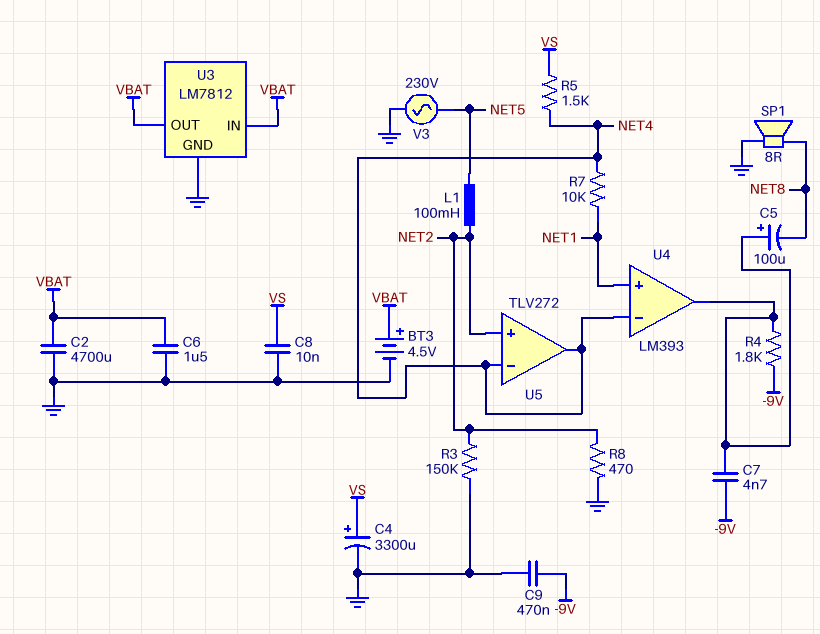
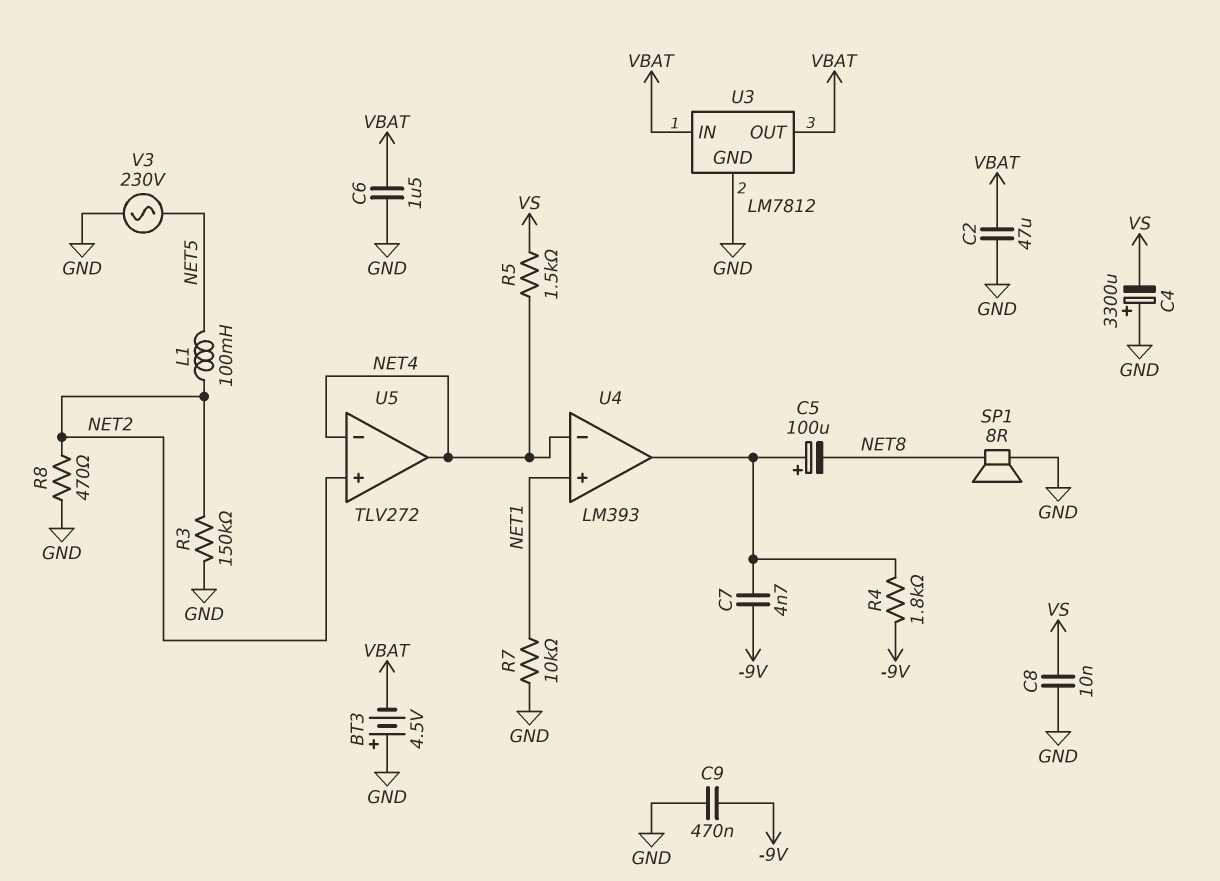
BT3: 4.5V (plus VBAT, minus GND) -> 4.5V (plus GND, minus VBAT)
C2: 4700uF (GND, VBAT) -> 47uF (GND, VBAT)
C4: 3300uF (plus VS, minus GND) -> 3300uF (plus GND, minus VS)
R7: 10k (NET1, NET4) -> 10k (GND, NET1)

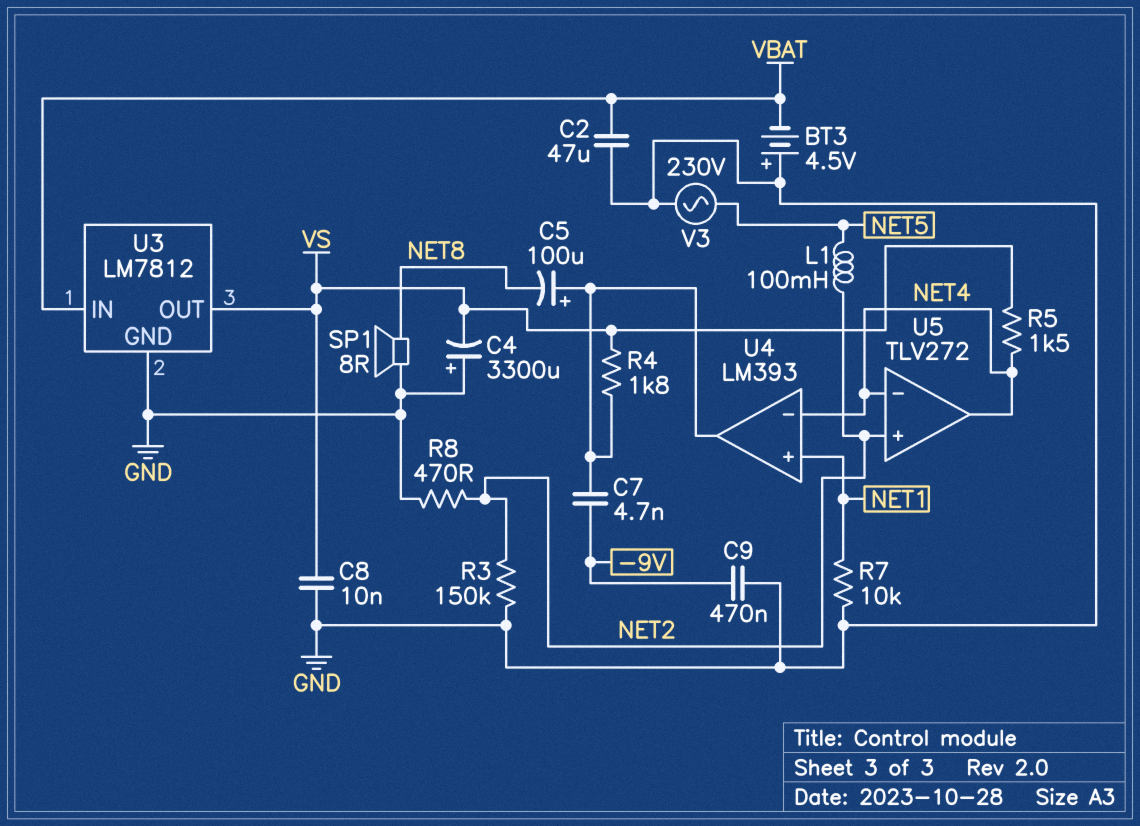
C6: 1.5uF (GND, VBAT) -> none
R4: 1.8k (-9V, U4/out) -> 1.8k (U4/out, VS)
U3 pin OUT: VBAT -> VS

